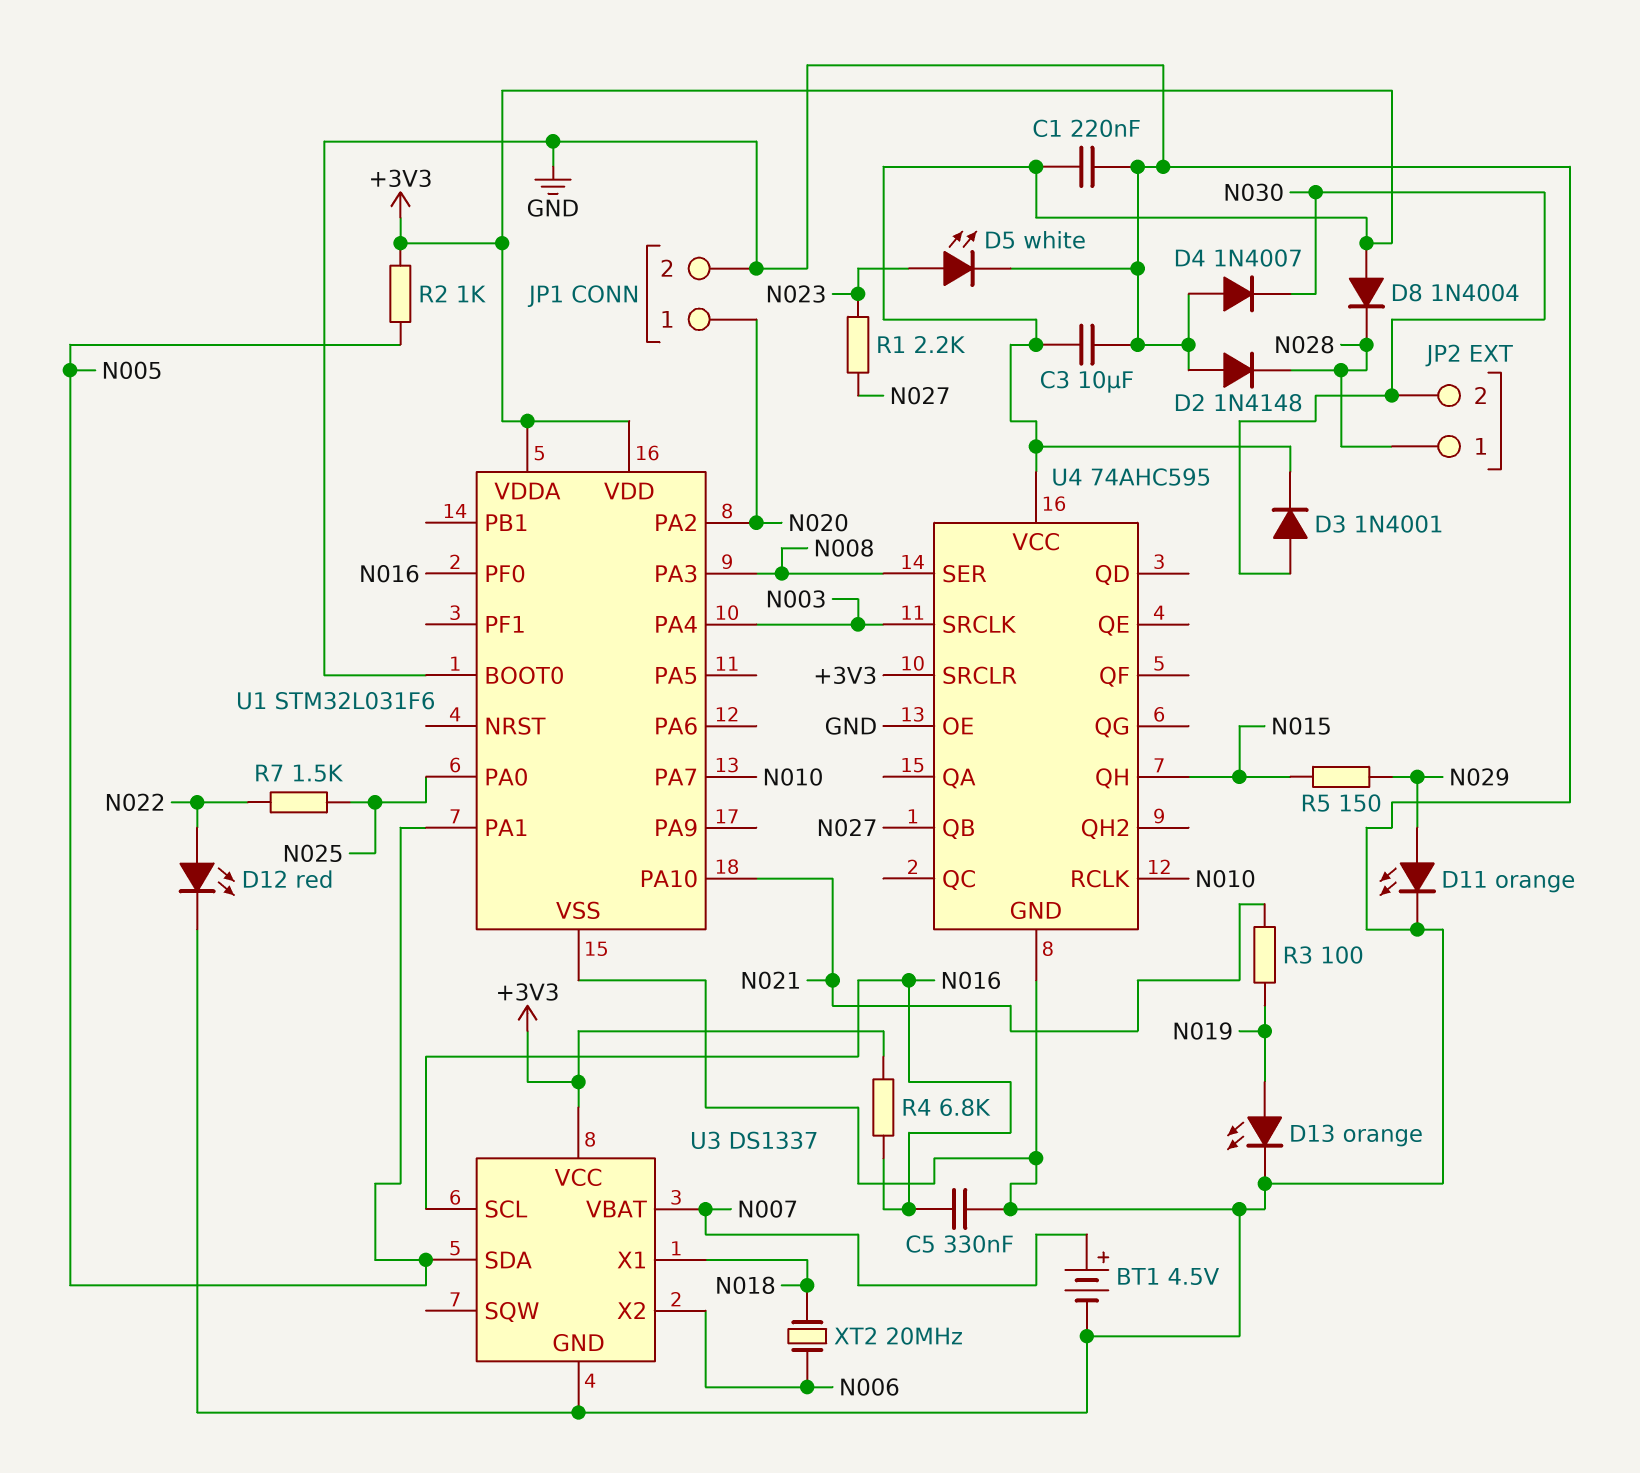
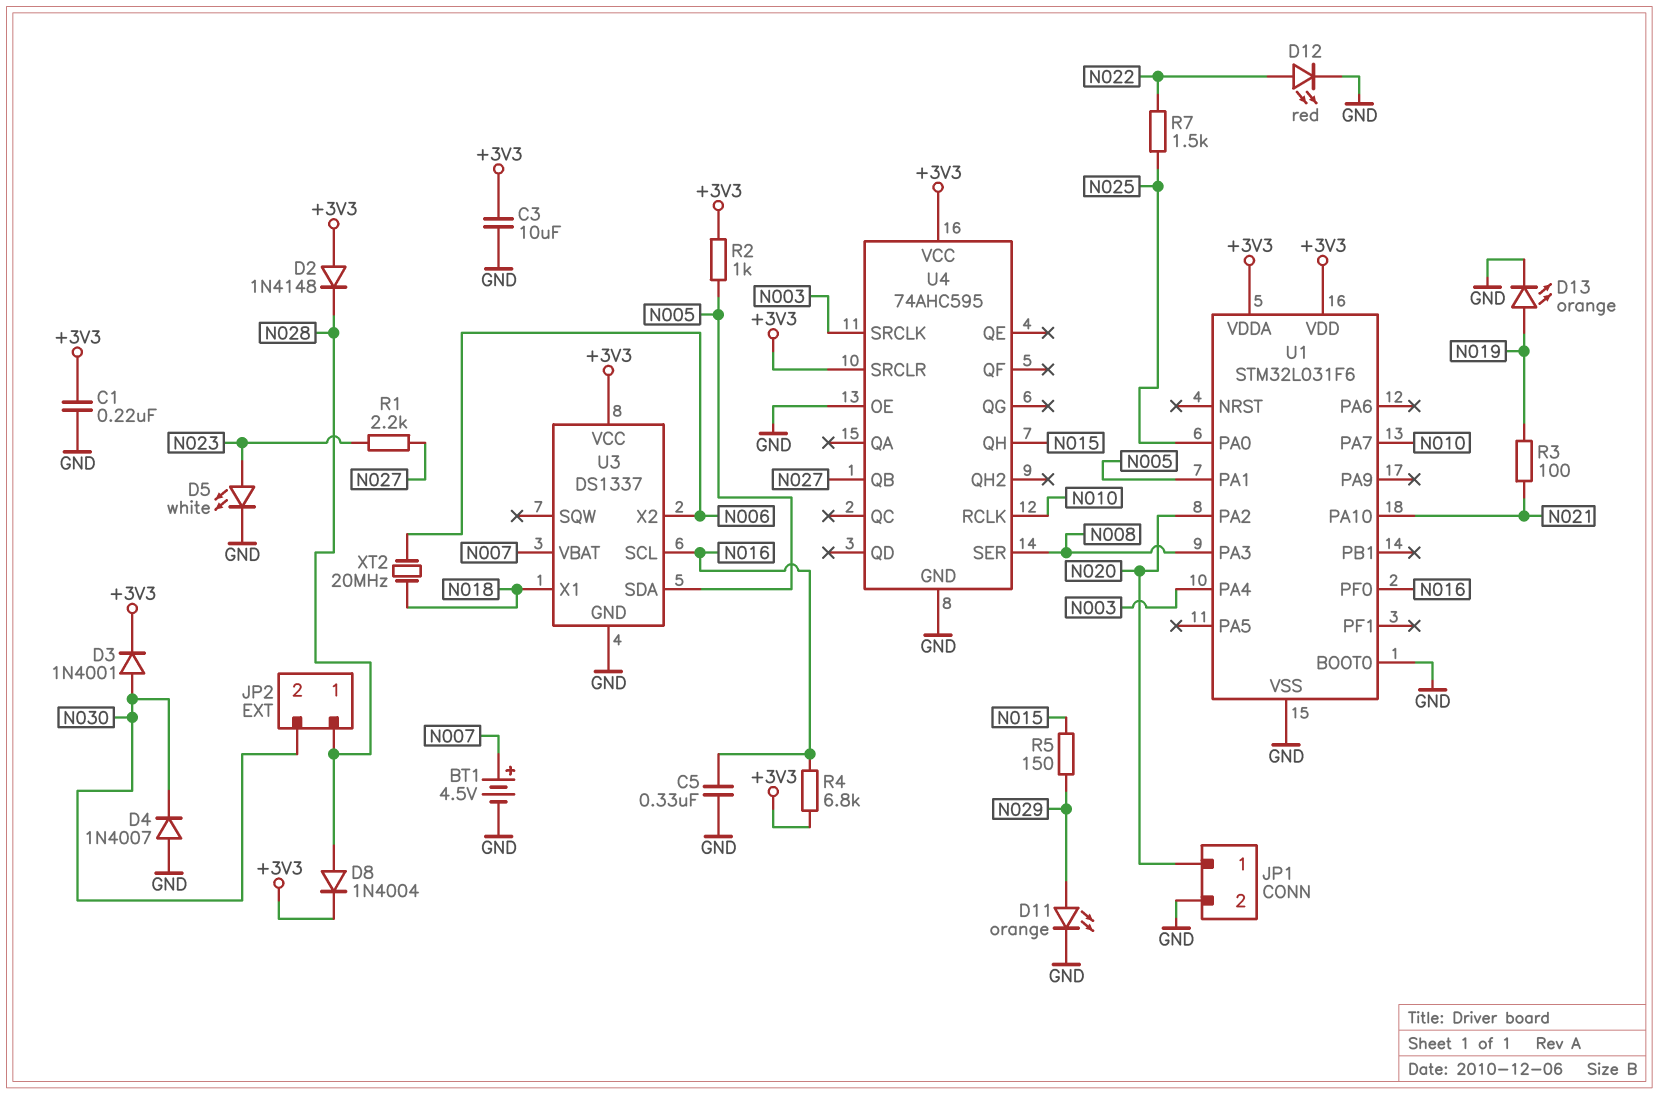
D2: diode 1N4148 (A GND, K N028) -> diode 1N4148 (A +3V3, K N028)
D8: diode 1N4004 (A +3V3, K N028) -> diode 1N4004 (A N028, K +3V3)

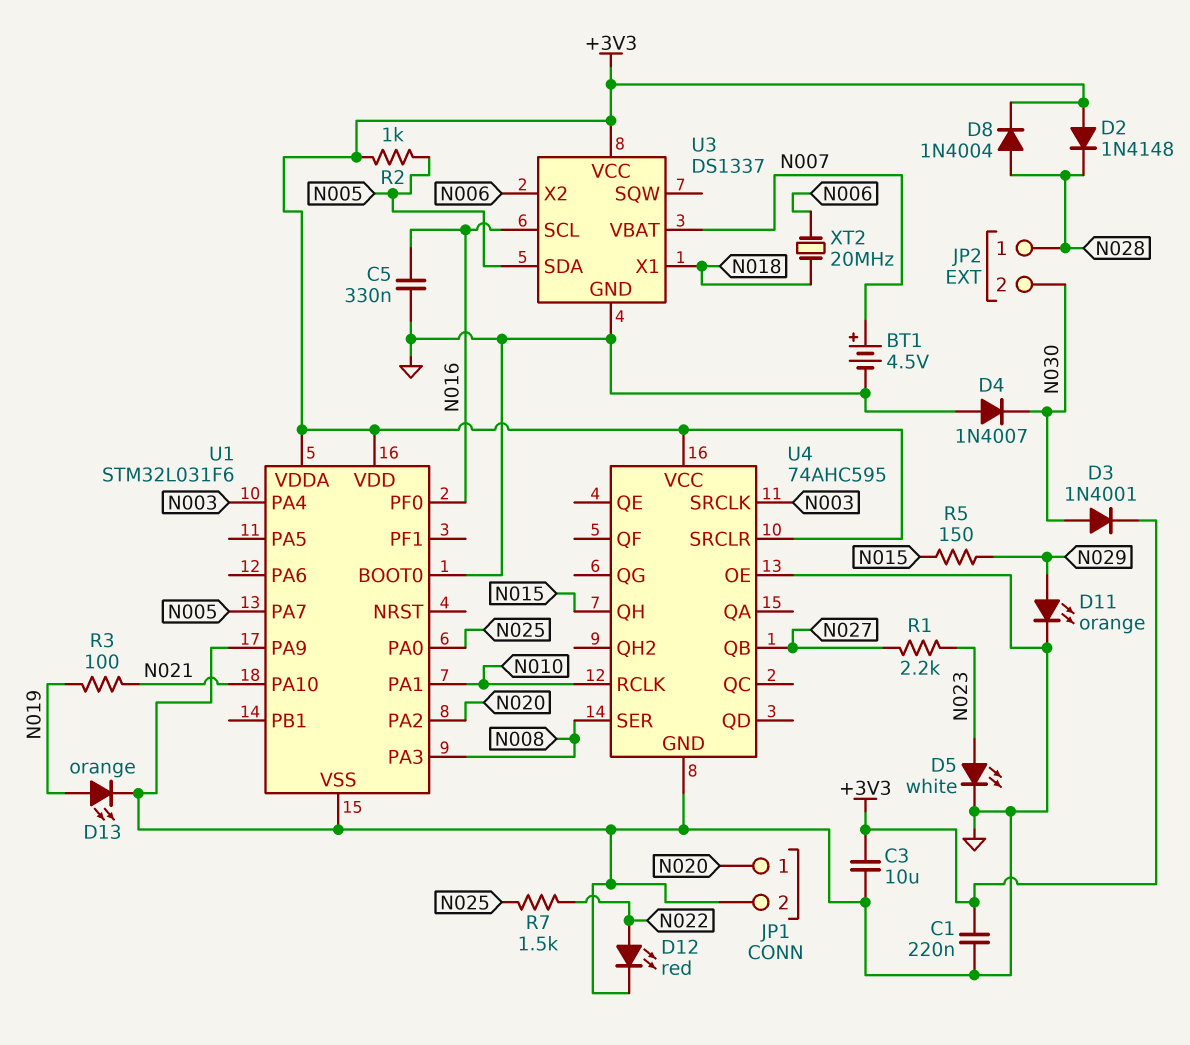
R4: 6.8k (+3V3, N016) -> none
U1 pin PA1: N005 -> N010
U1 pin PA7: N010 -> N005
U1 pin PA9: none -> GND

